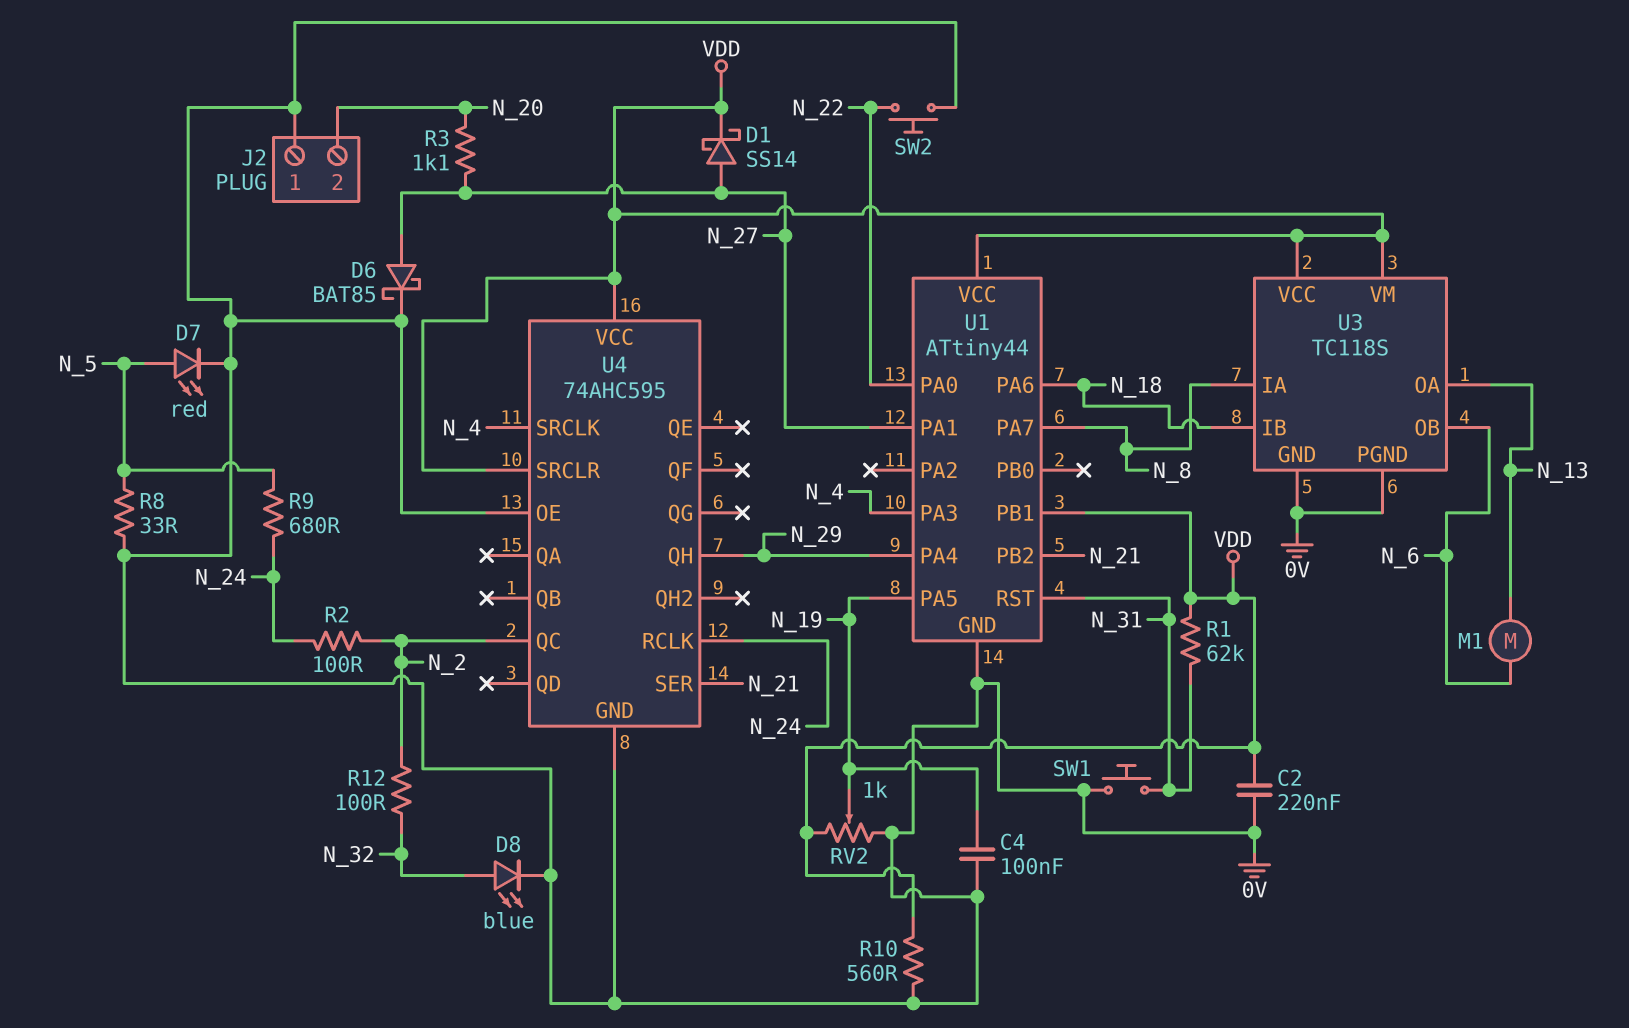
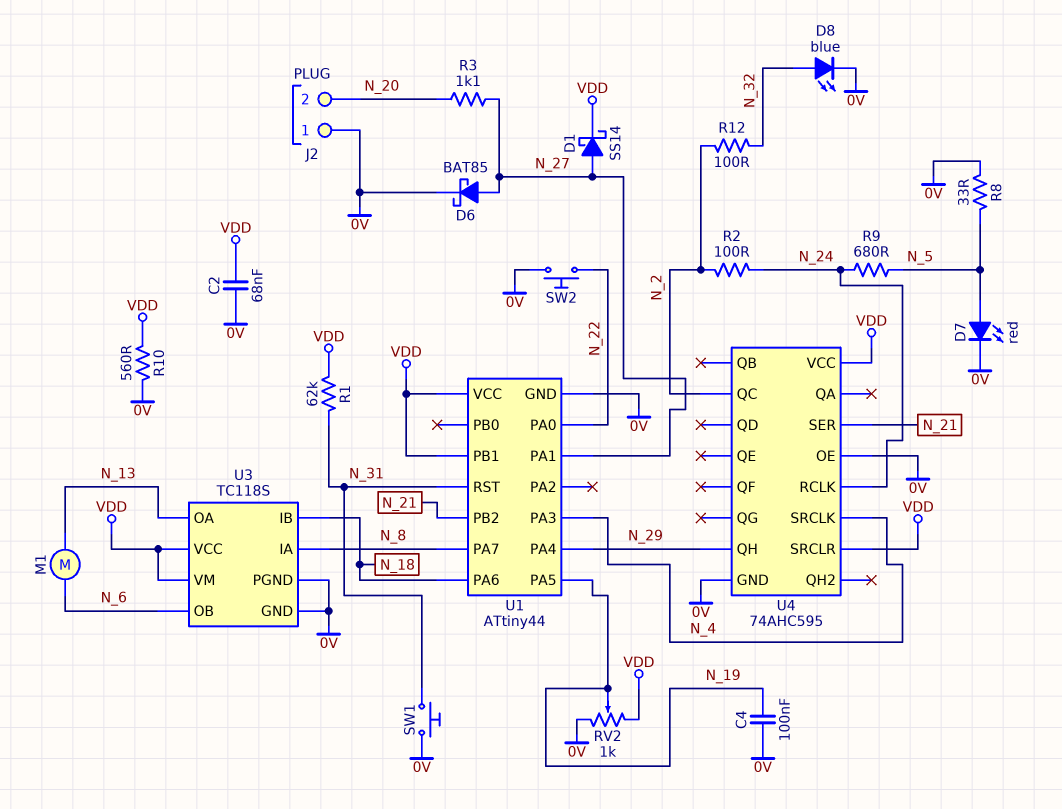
C2: 220nF (0V, VDD) -> 68nF (0V, VDD)

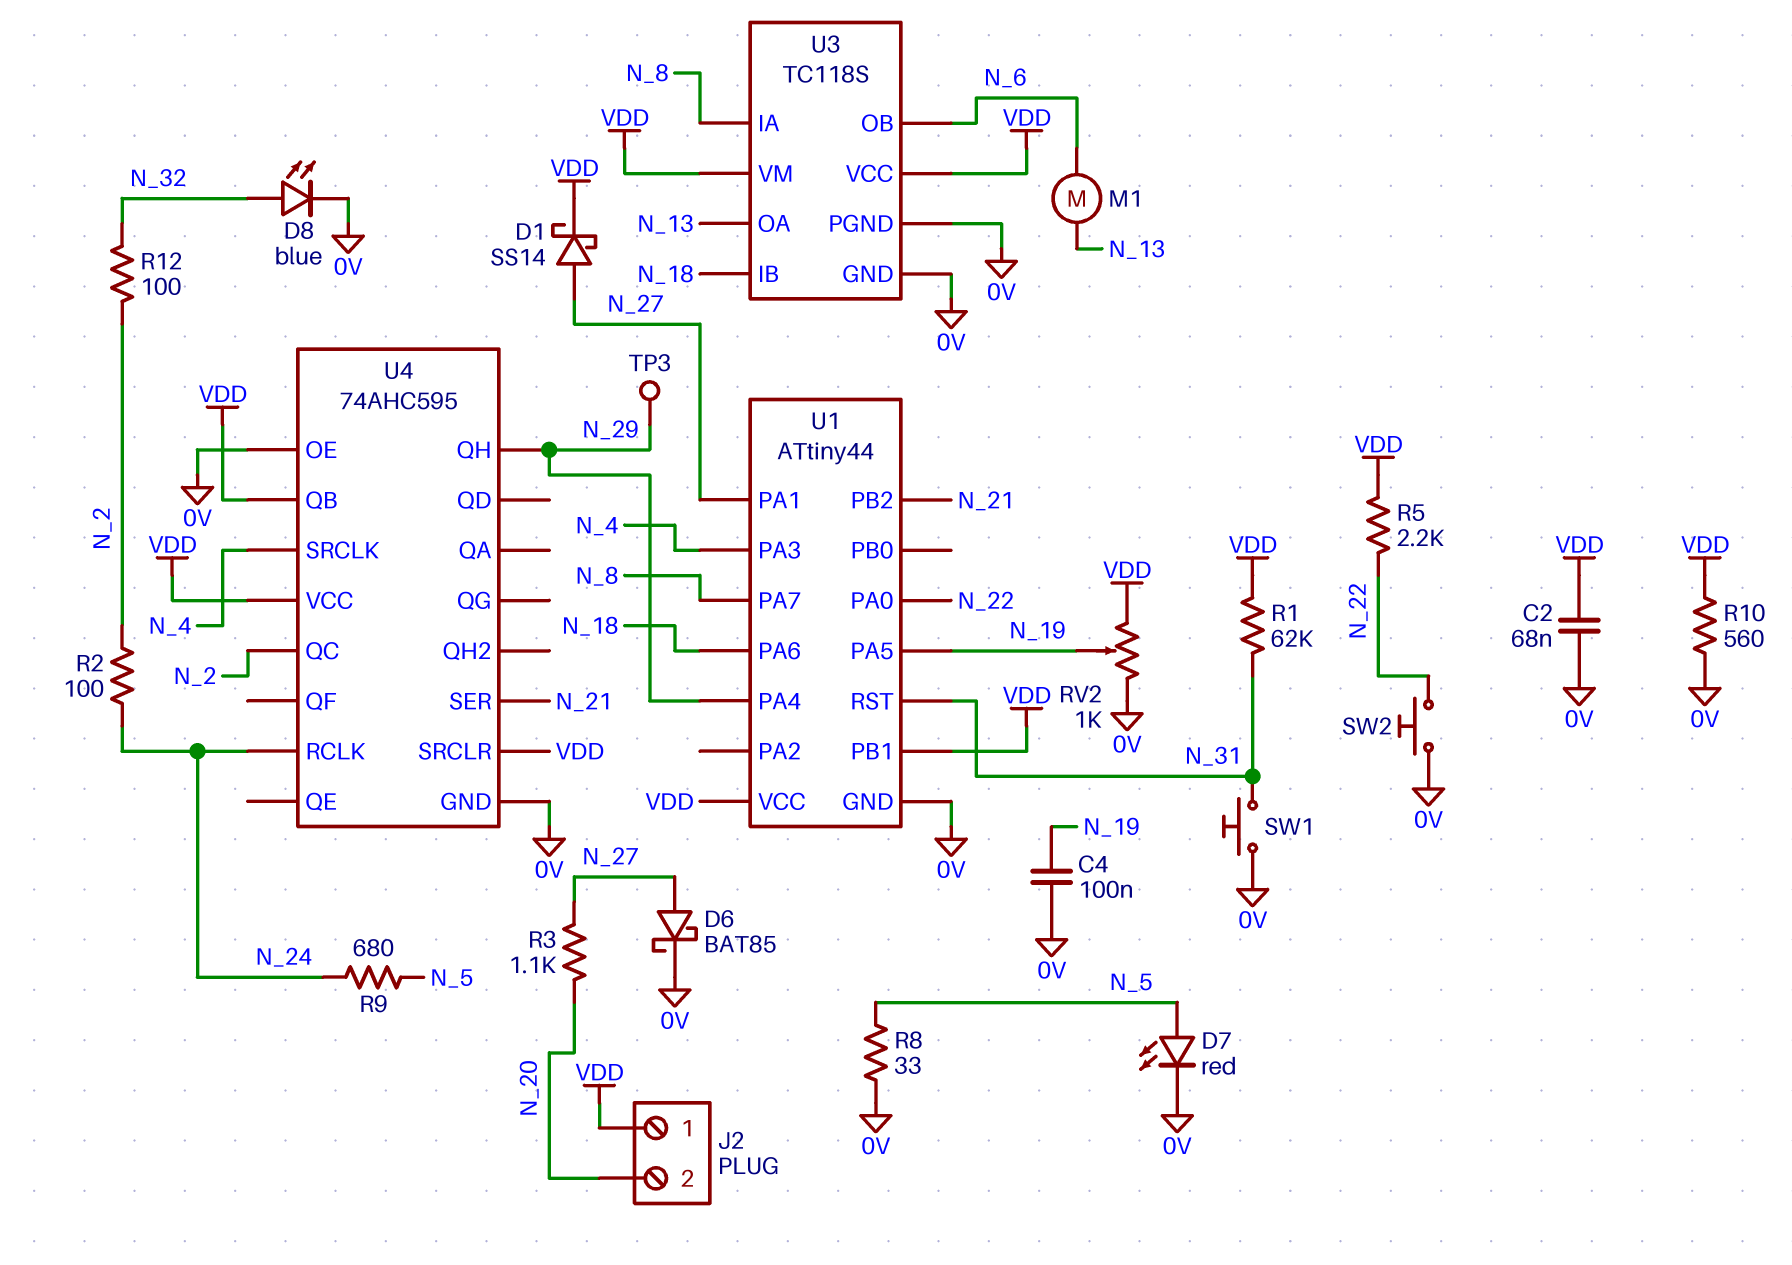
J2 pin 1: 0V -> VDD
R5: none -> 2.2k (N_22, VDD)
TP3: none -> test point (N_29)
U4 pin QB: none -> VDD

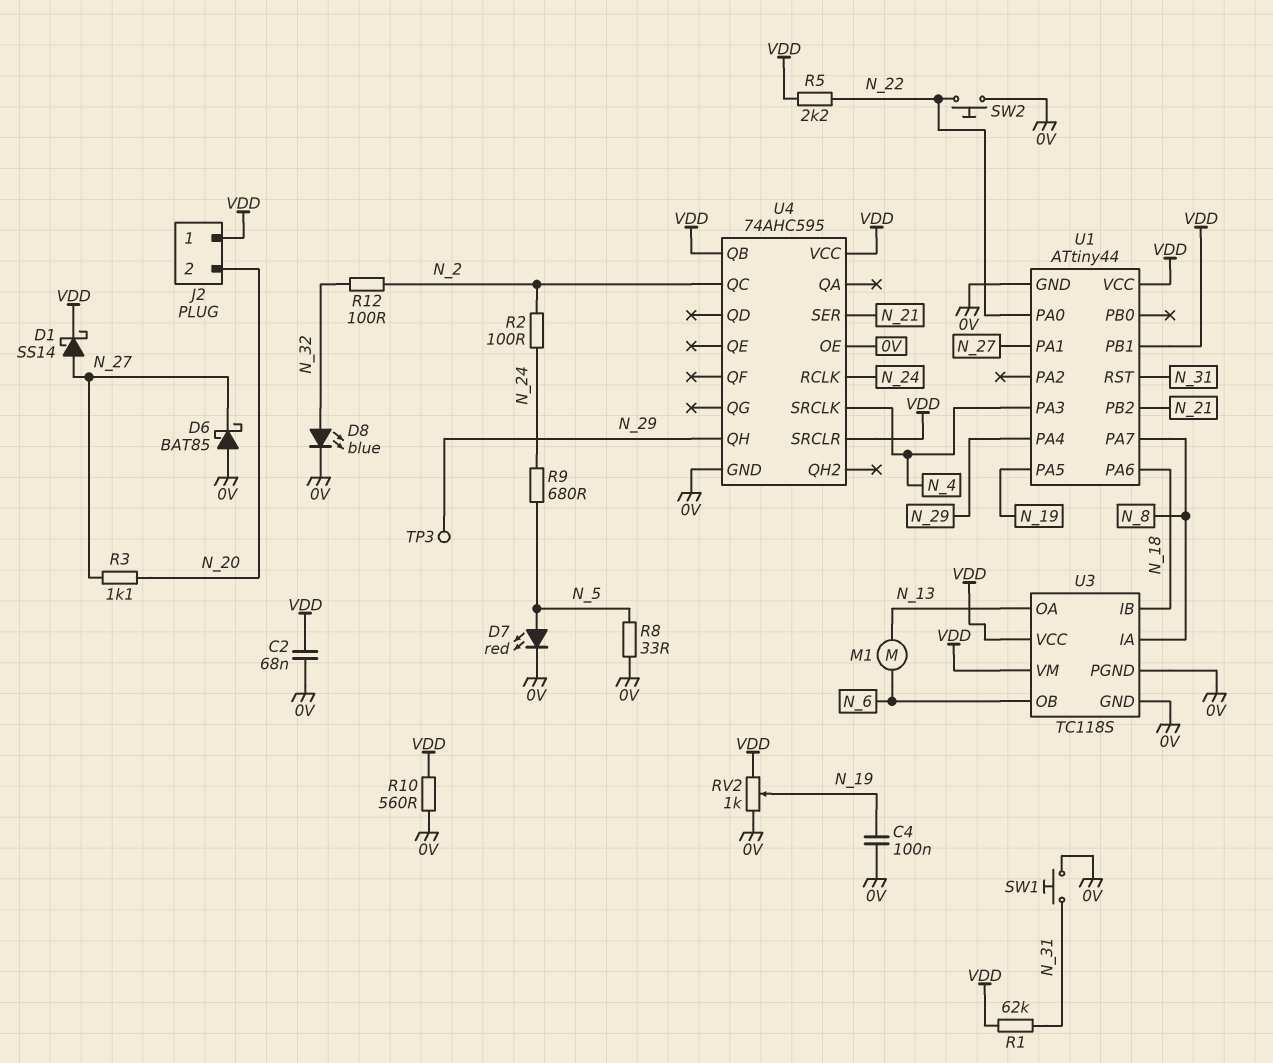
D6: schottky BAT85 (A N_27, K 0V) -> schottky BAT85 (A 0V, K N_27)

